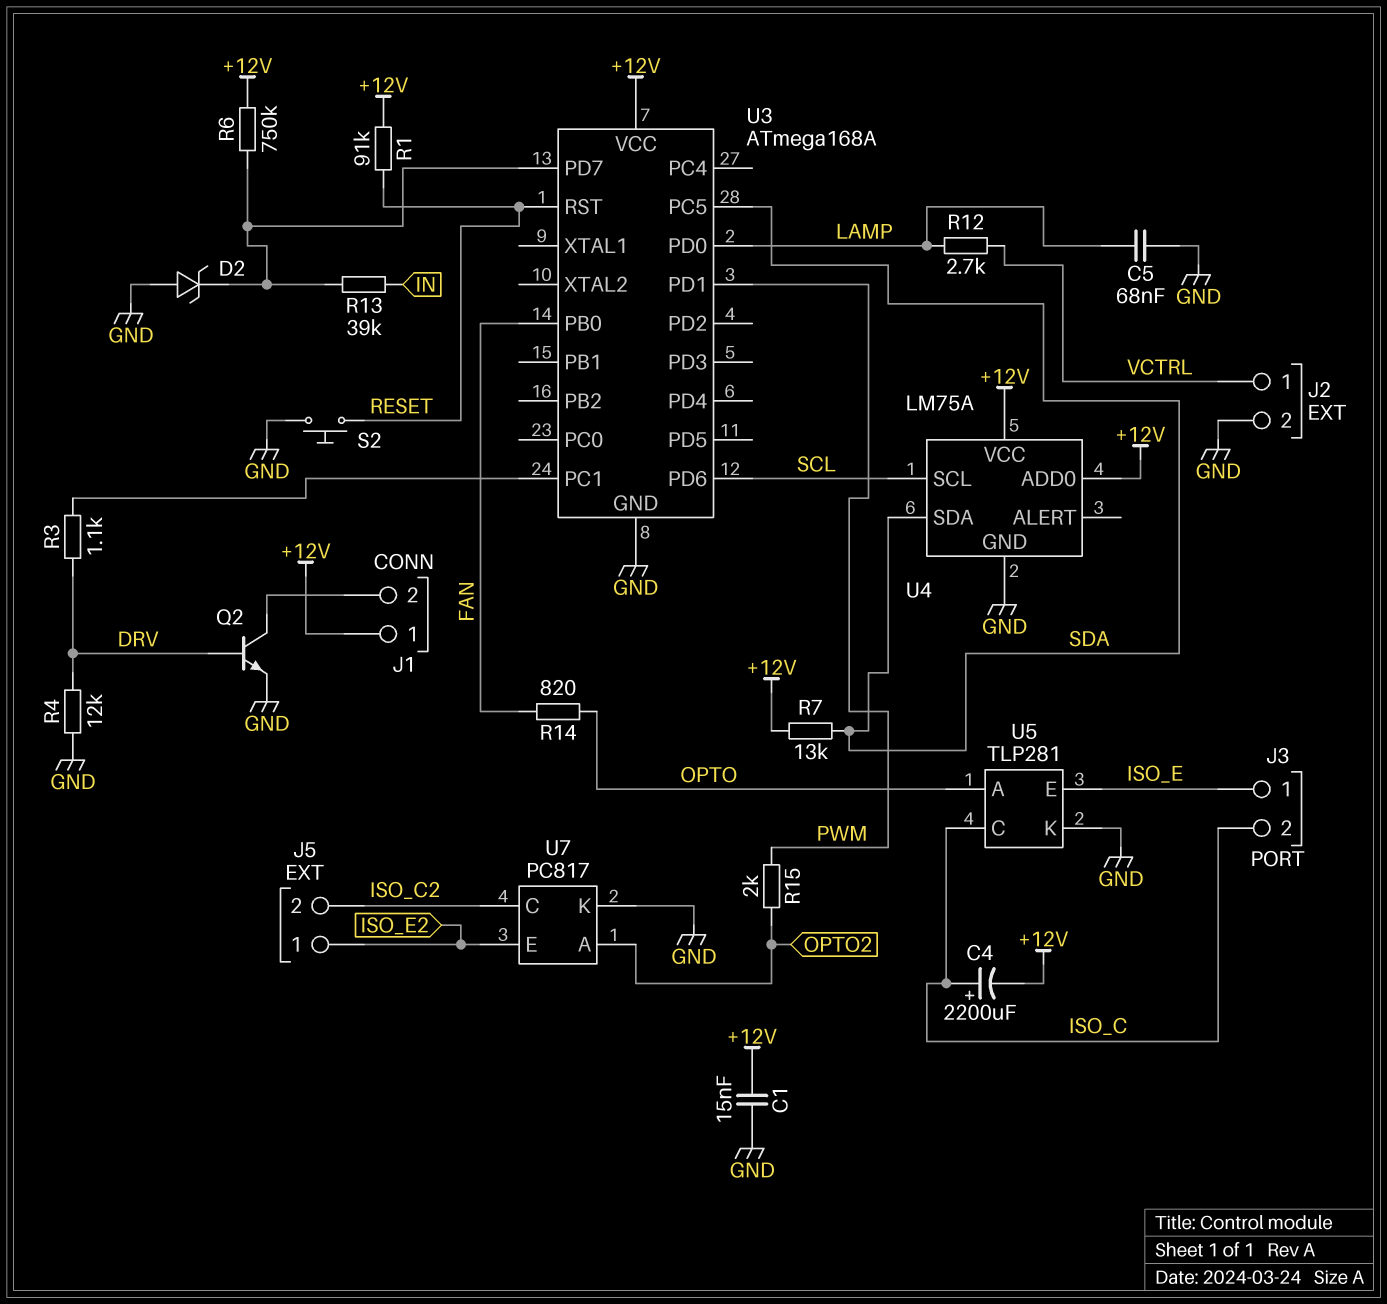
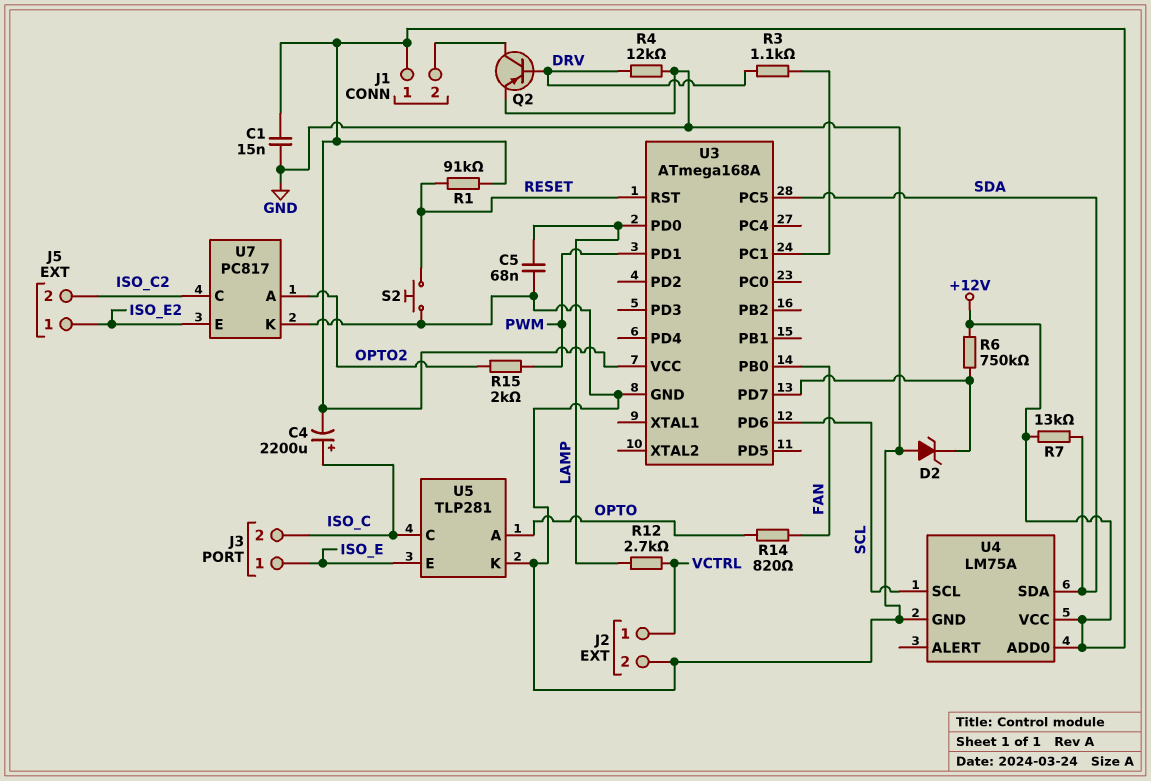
Q2: NPN (B DRV, C J1/2, E GND) -> PNP (B DRV, C J1/2, E GND)
R13: 39k (IN, U3/PD7) -> none

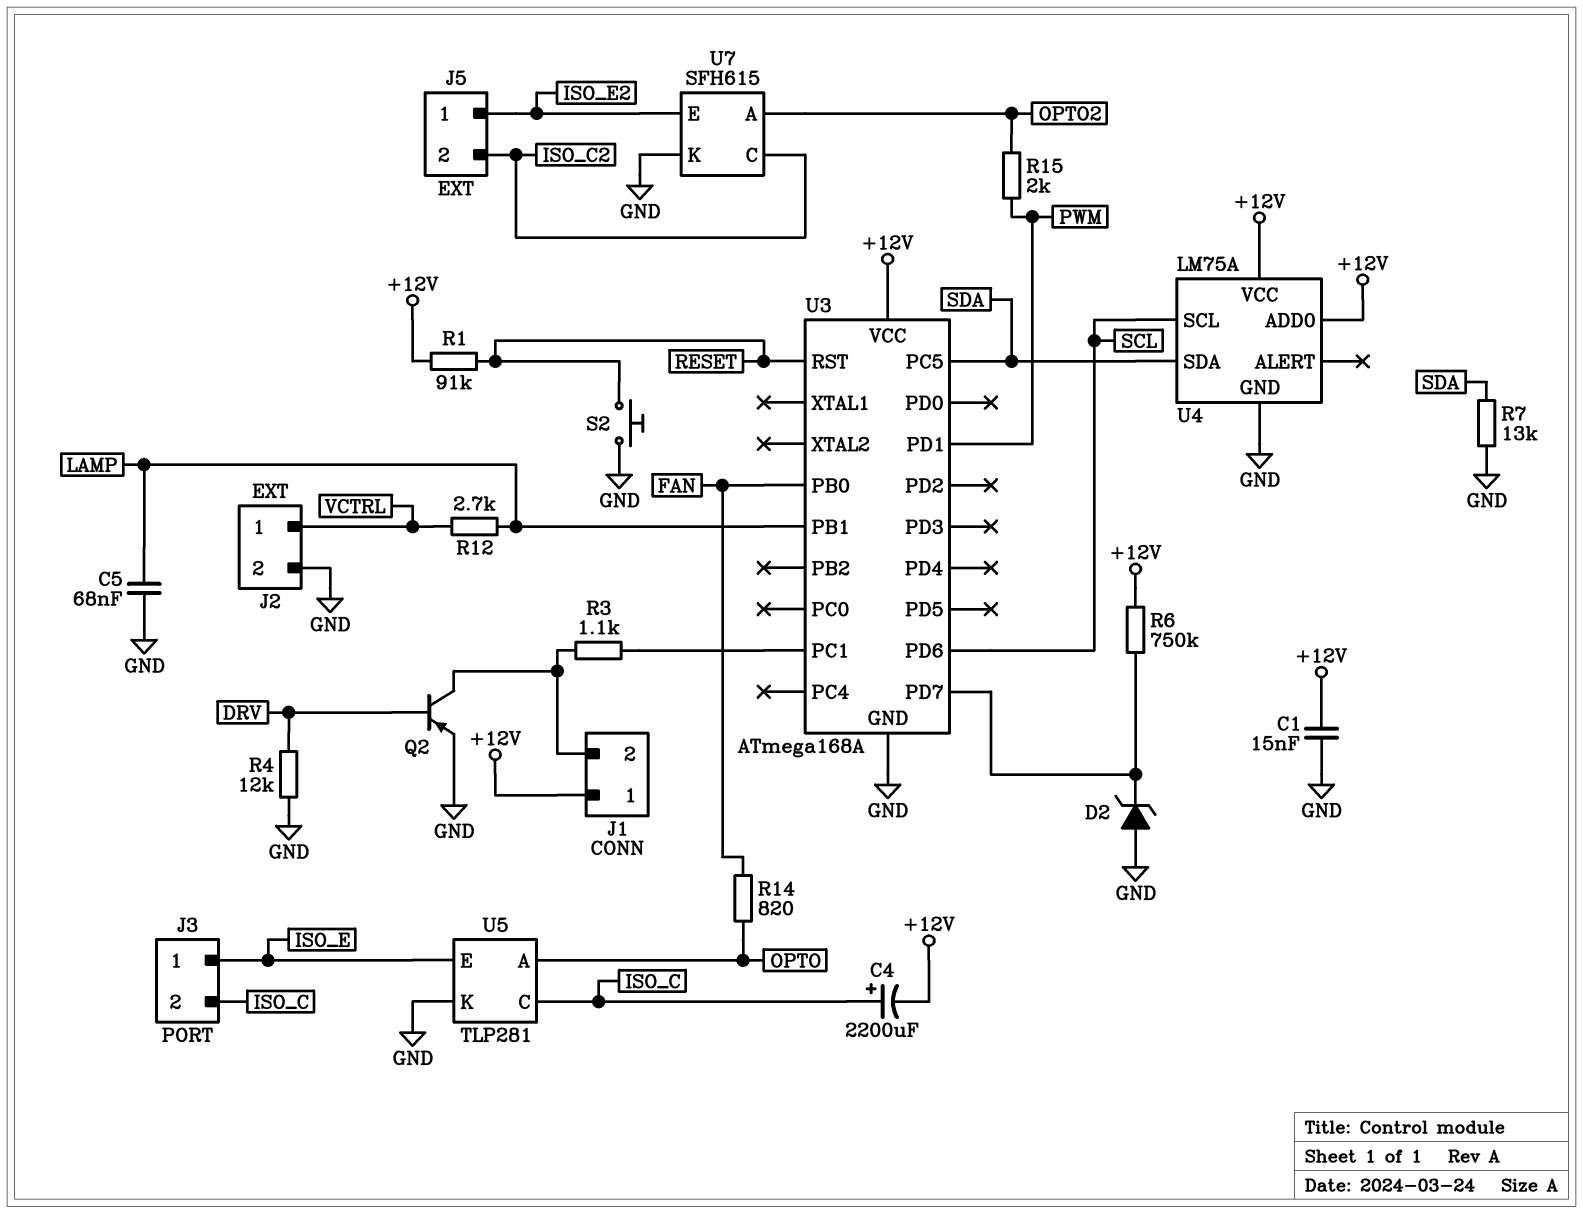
R3: 1.1k (DRV, U3/PC1) -> 1.1k (J1/2, U3/PC1)
R7: 13k (+12V, SDA) -> 13k (GND, SDA)
U3 pin PB1: none -> LAMP
U3 pin PD0: LAMP -> none
U7: PC817 -> SFH615

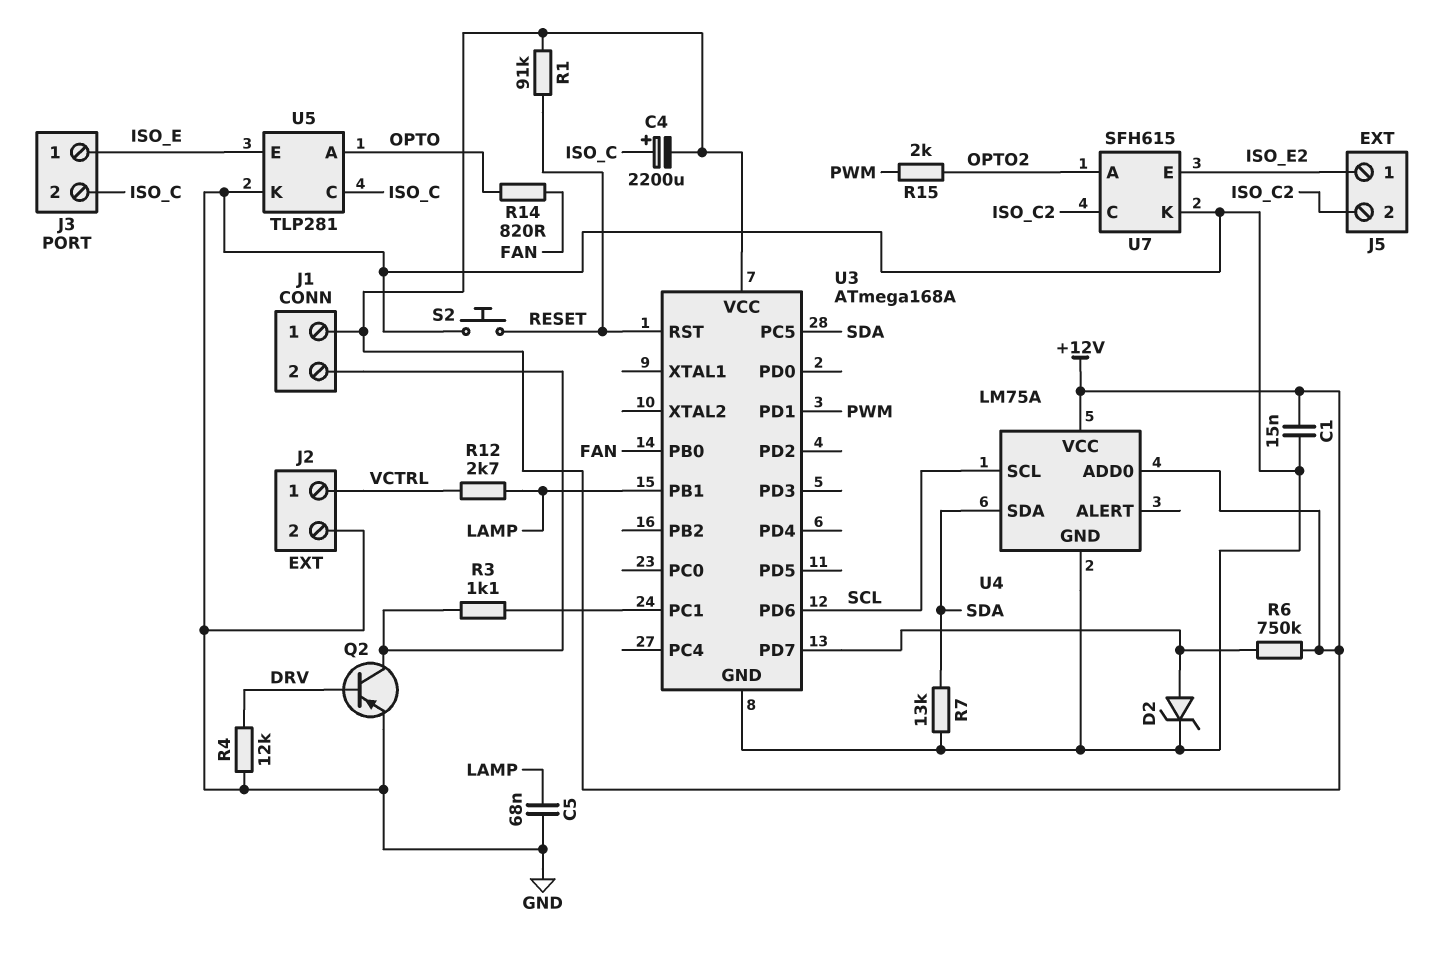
D2: zener (A GND, K U3/PD7) -> zener (A U3/PD7, K GND)

